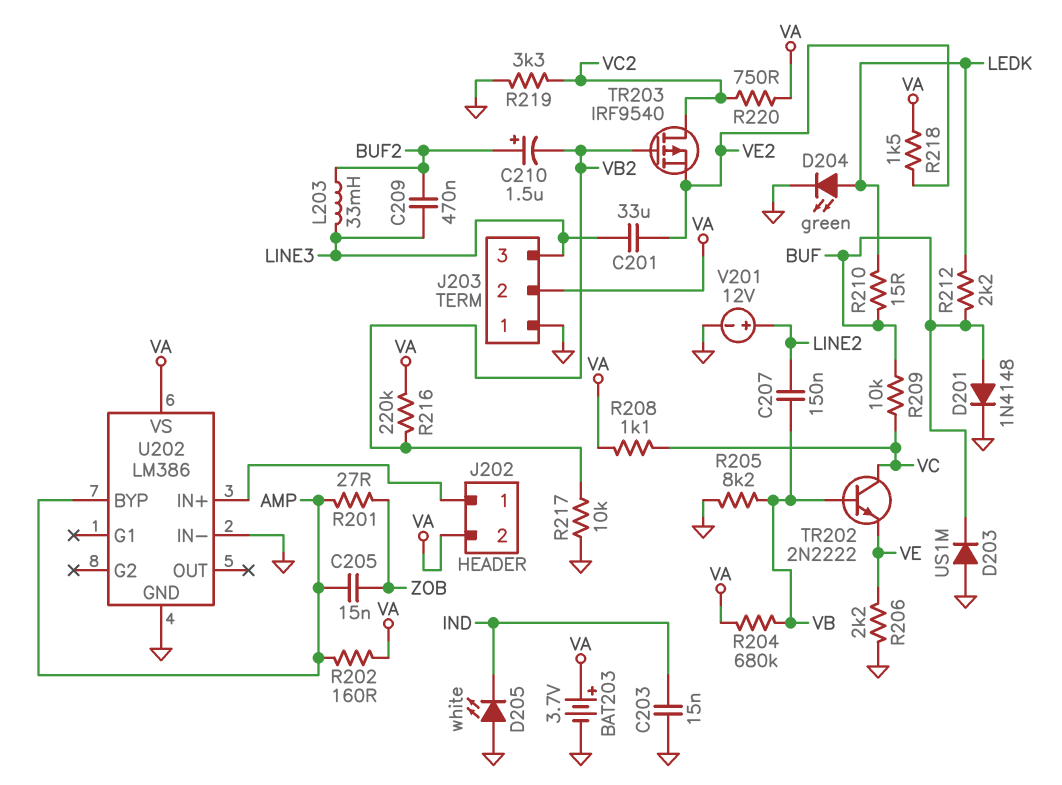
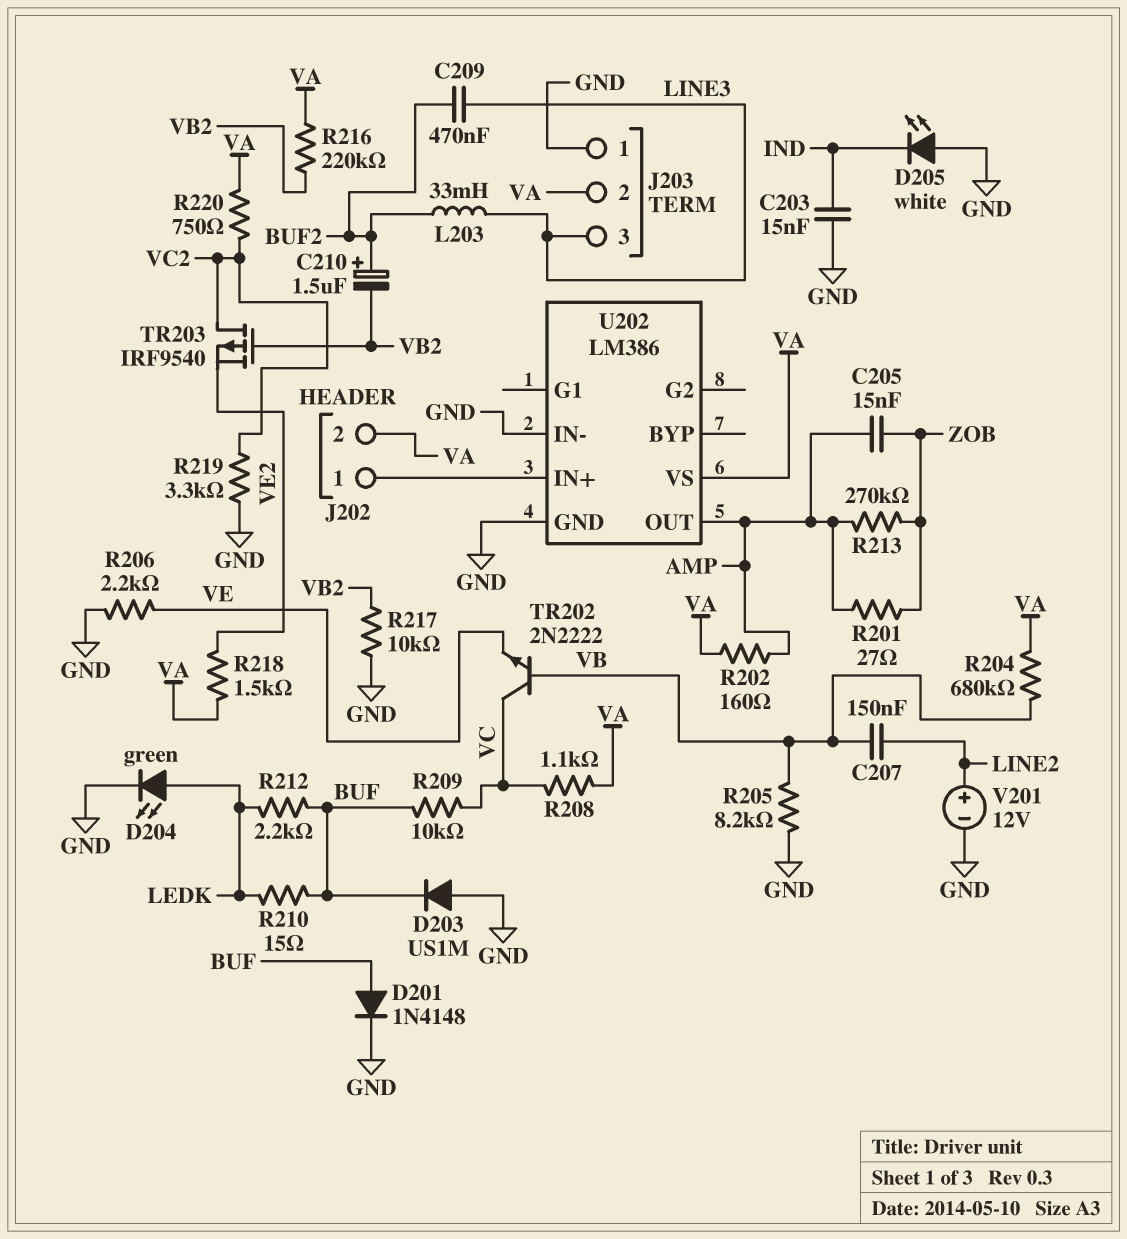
BAT203: 3.7V (plus VA, minus GND) -> none
C201: 33uF (LINE3, VE2) -> none
R213: none -> 270k (AMP, ZOB)
U202 pin BYP: AMP -> none
U202 pin OUT: none -> AMP

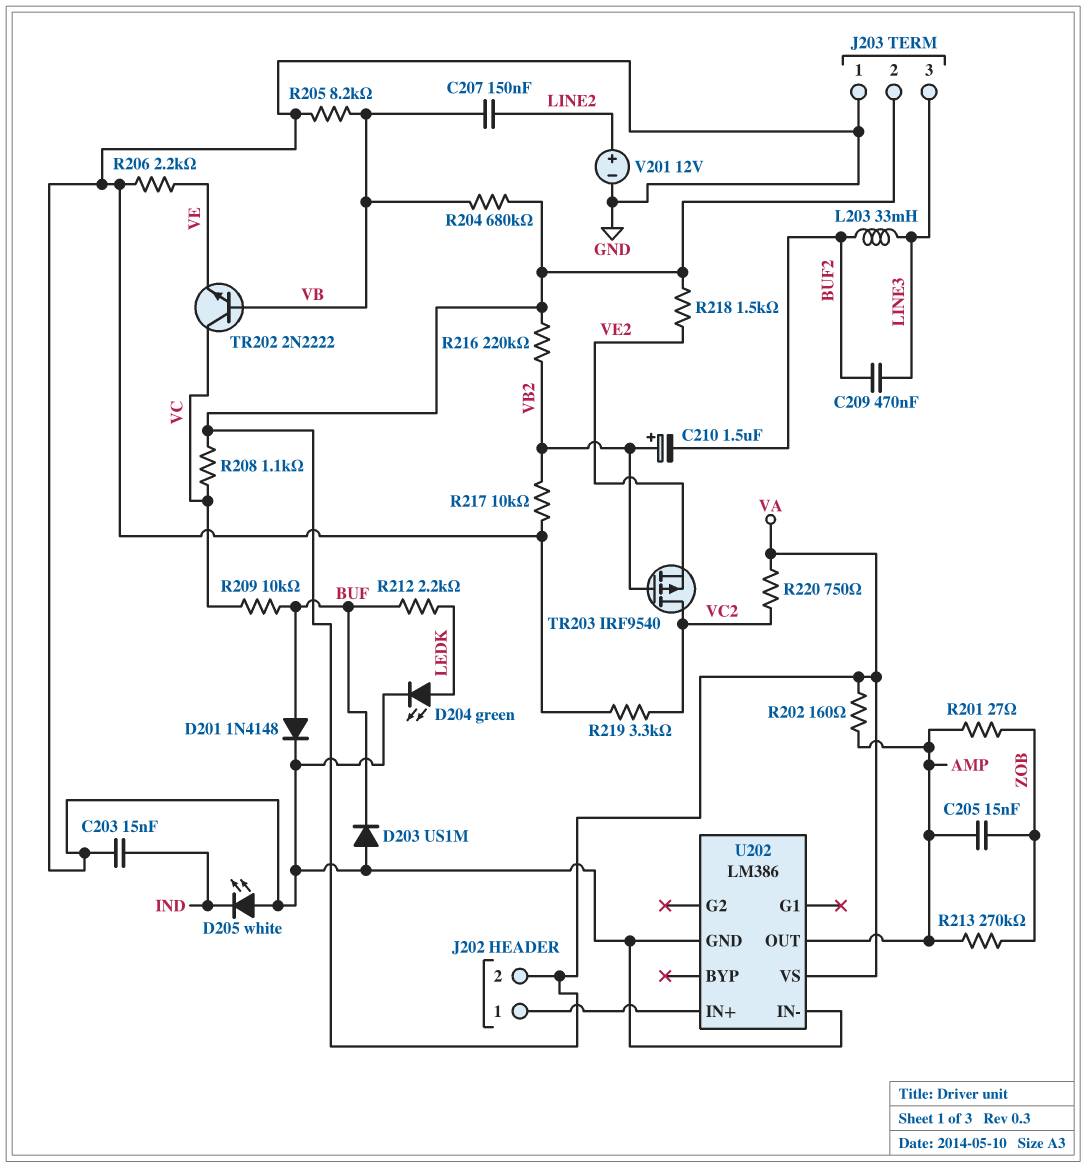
C210: 1.5uF (plus BUF2, minus VB2) -> 1.5uF (plus VB2, minus BUF2)
R210: 15 (BUF, LEDK) -> none

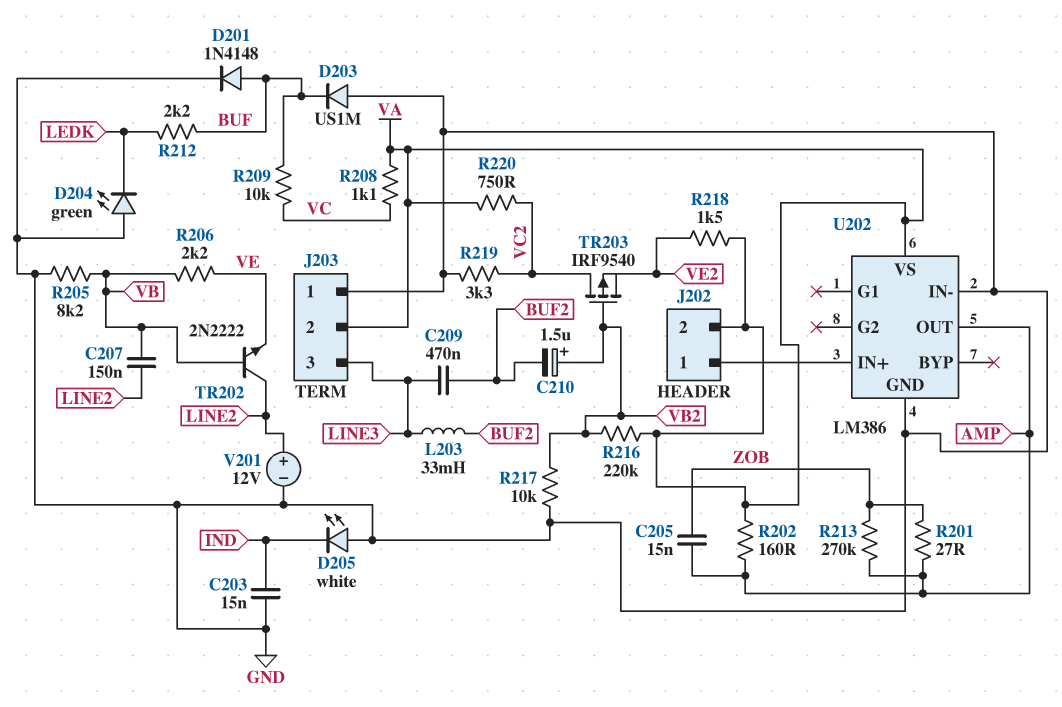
D204: LED green (A LEDK, K GND) -> LED green (A GND, K LEDK)
R204: 680k (VA, VB) -> none
R206: 2.2k (GND, VE) -> 2.2k (VB, VE)
TR202: NPN 2N2222 (B VB, C VC, E VE) -> NPN 2N2222 (B VB, C LINE2, E VE)

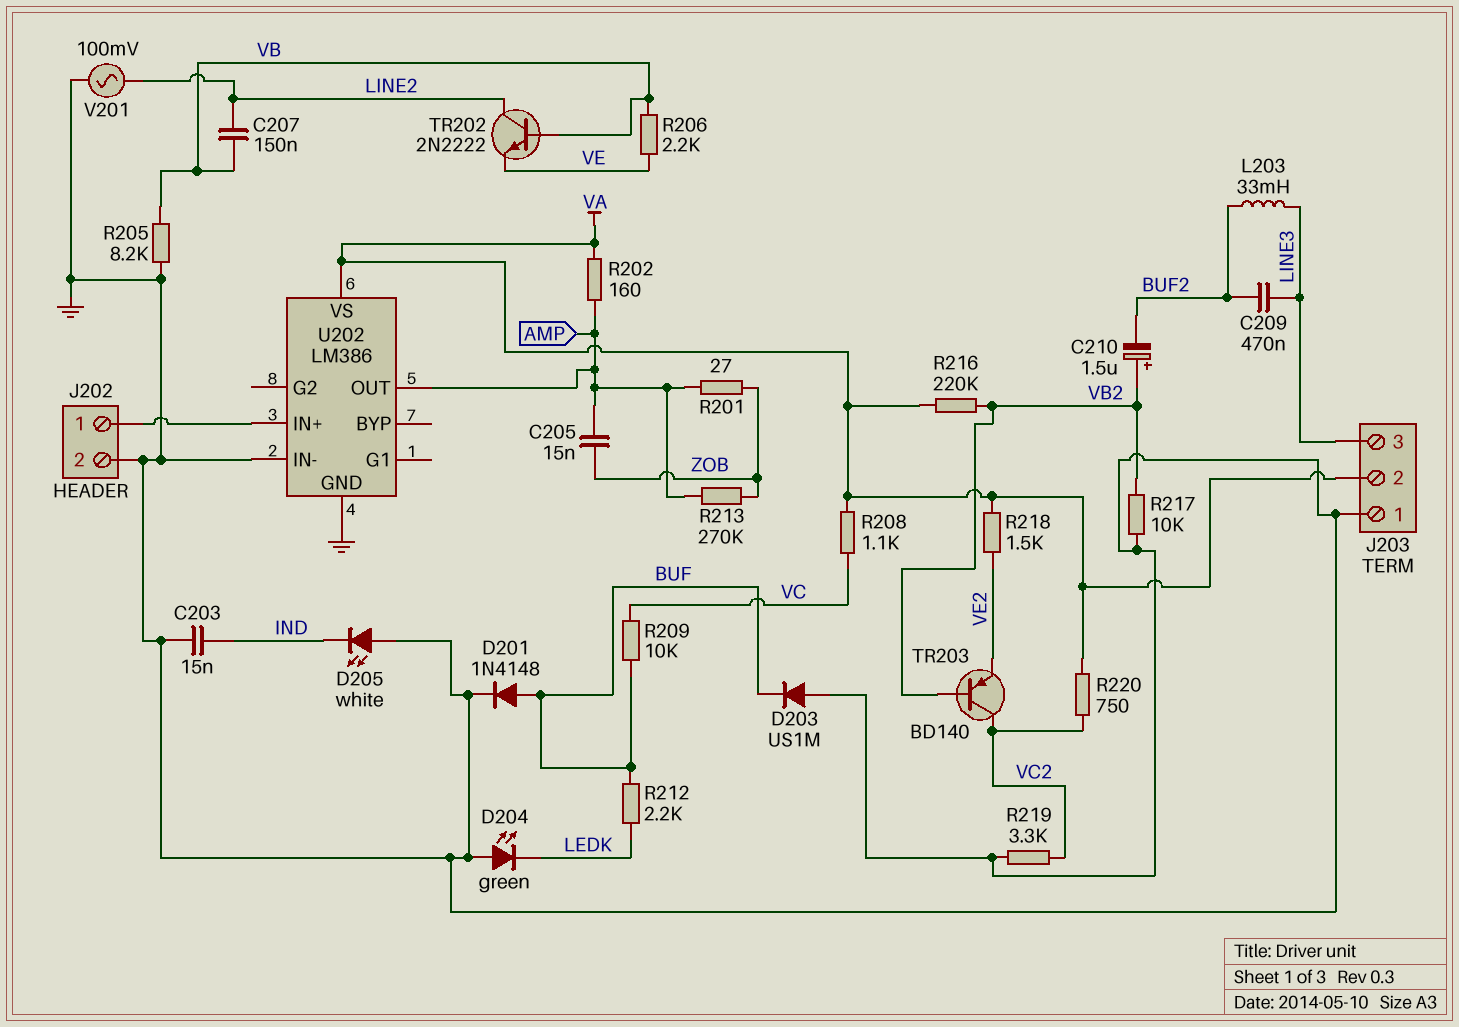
J202 pin 2: VA -> GND
TR203: PMOS IRF9540 (G VB2, D VC2, S VE2) -> PNP BD140 (B VB2, C VC2, E VE2)
V201: 12V (plus LINE2, minus GND) -> AC 100mV (GND, LINE2)

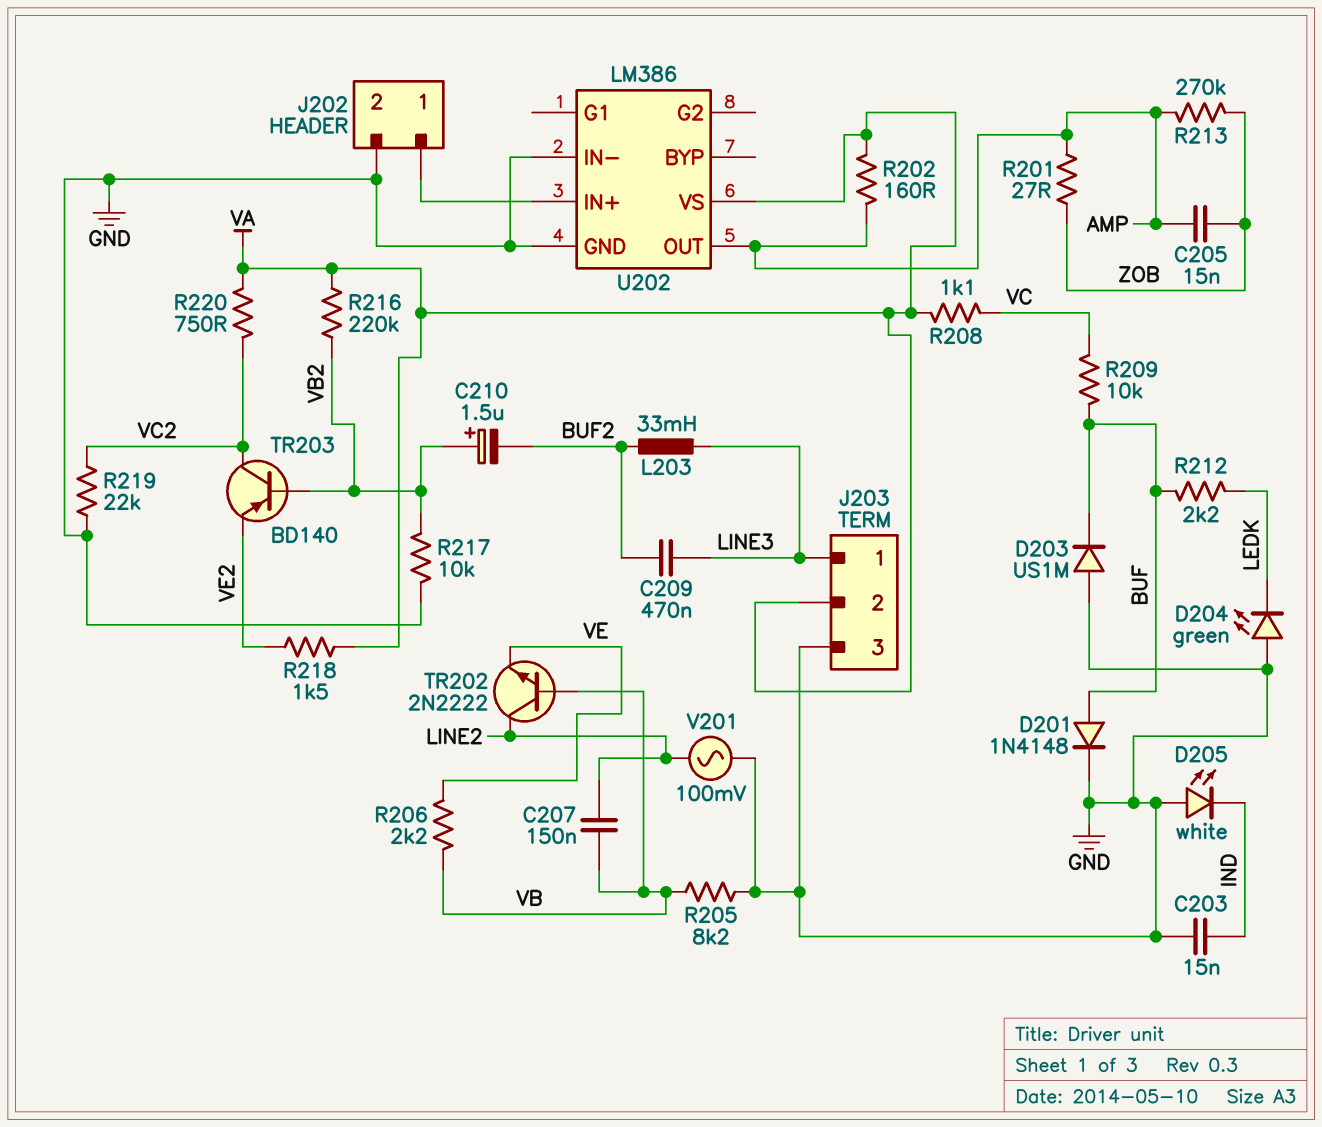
J203 pin 1: GND -> LINE3
J203 pin 3: LINE3 -> GND
R219: 3.3k (GND, VC2) -> 22k (GND, VC2)

